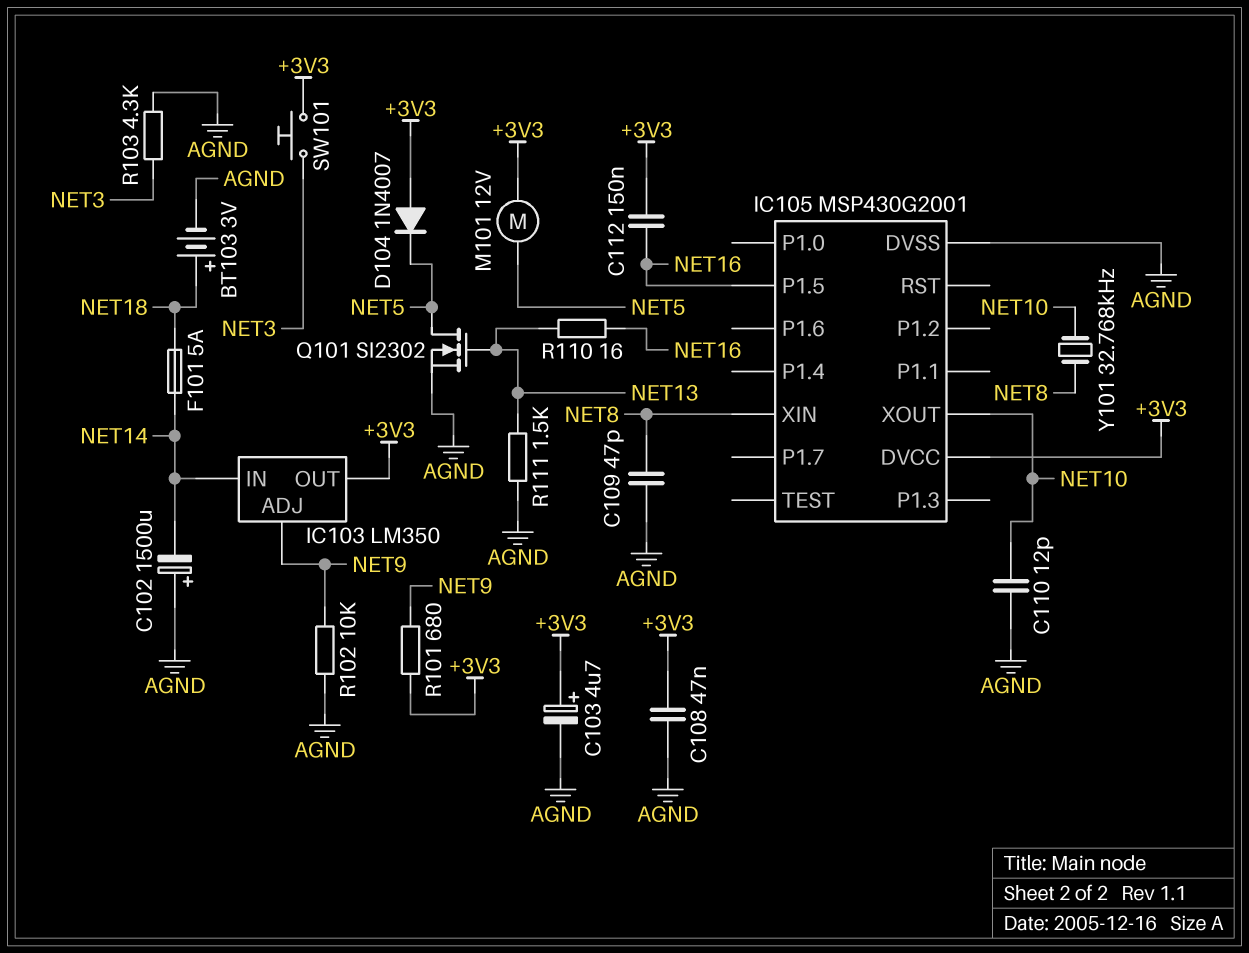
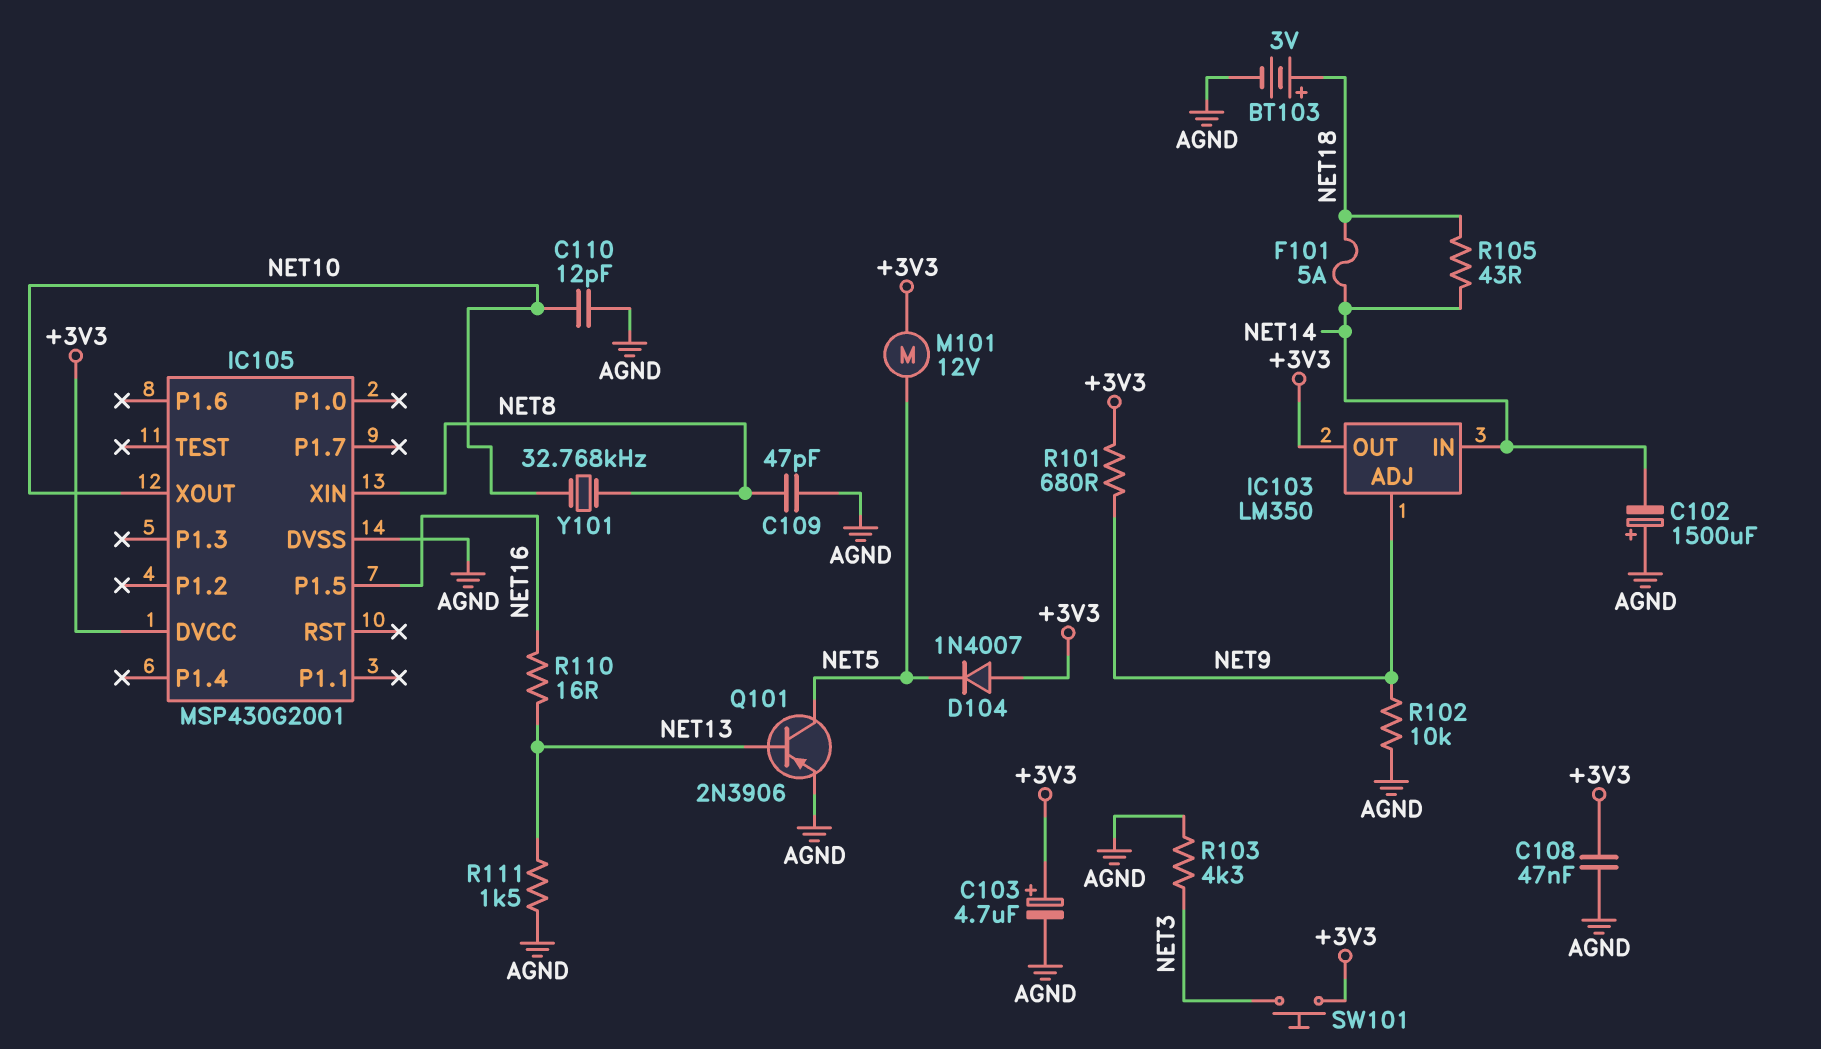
C112: 150nF (+3V3, NET16) -> none
Q101: NMOS SI2302 (G NET13, D NET5, S AGND) -> PNP 2N3906 (B NET13, C NET5, E AGND)
R105: none -> 43 (NET14, NET18)

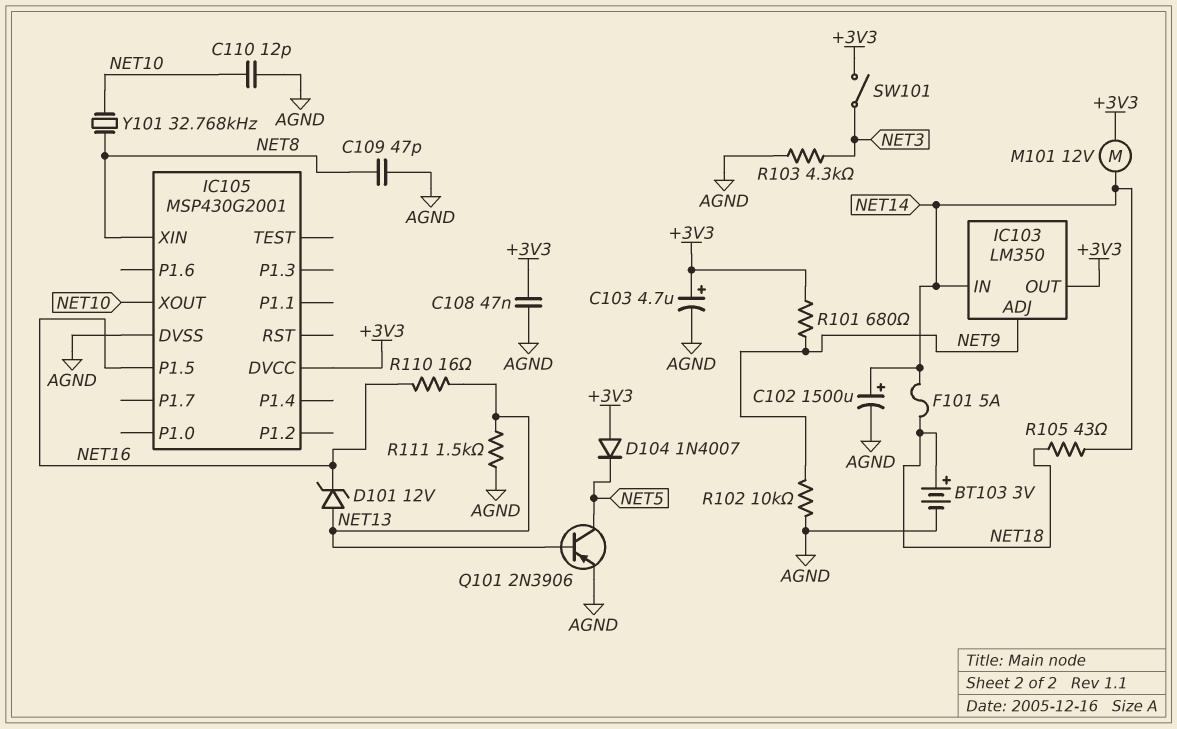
C102: 1500uF (plus AGND, minus NET14) -> 1500uF (plus NET14, minus AGND)
D101: none -> zener 12V (A NET13, K NET16)
M101: motor 12V (+3V3, NET5) -> motor 12V (+3V3, NET14)
SW101: button (+3V3, NET3) -> switch (+3V3, NET3)

